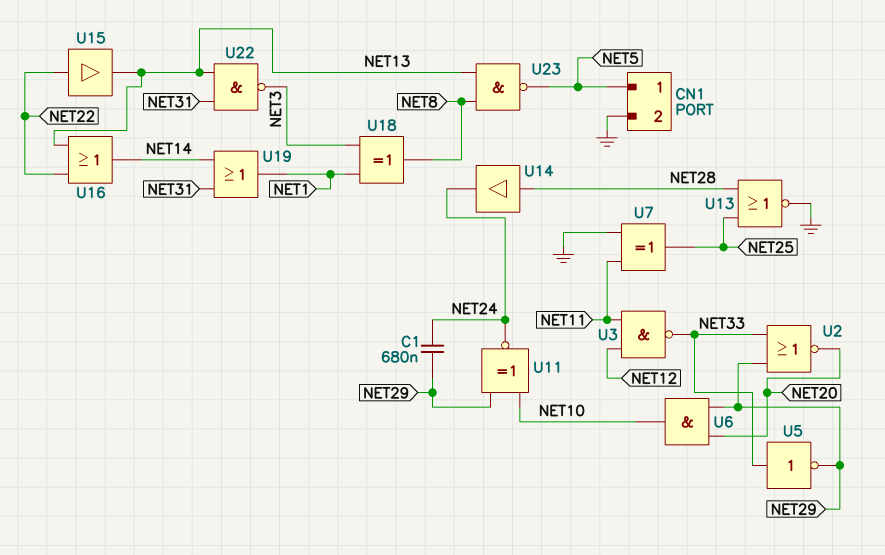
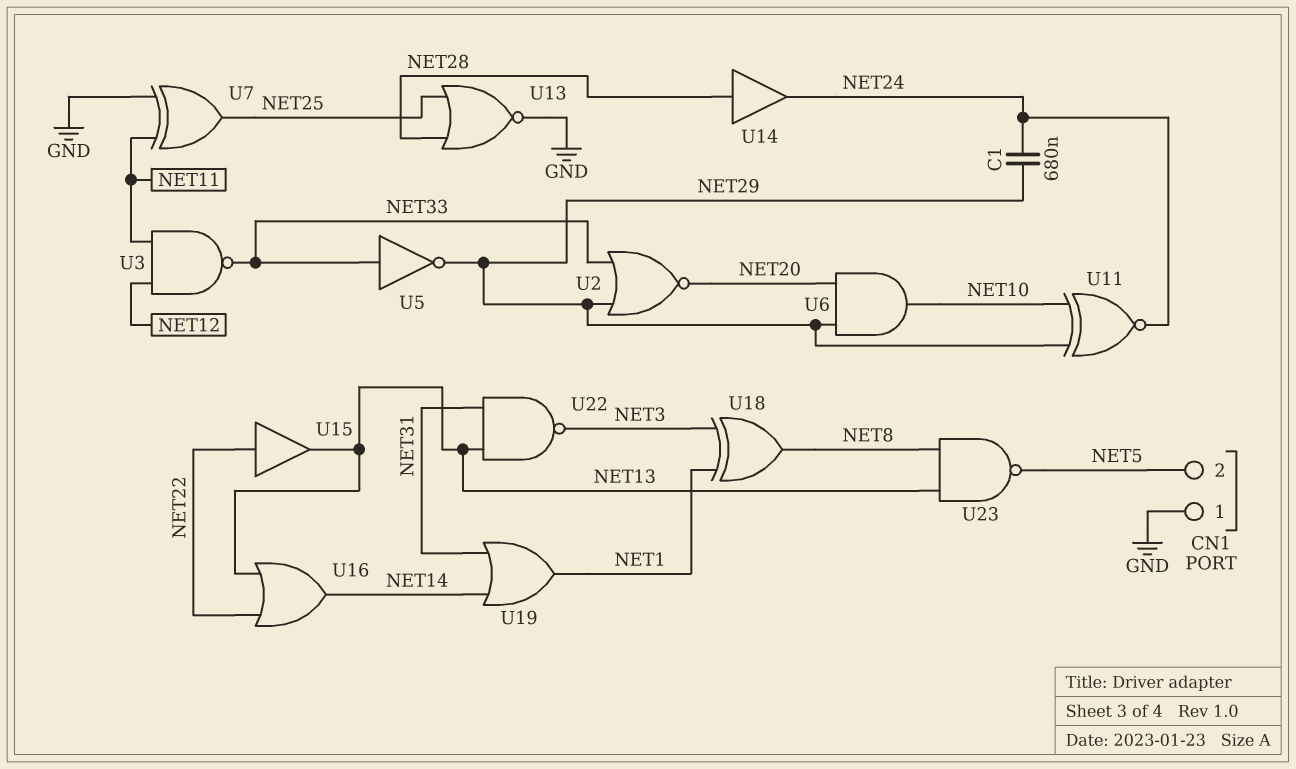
CN1 pin 1: NET5 -> GND
CN1 pin 2: GND -> NET5

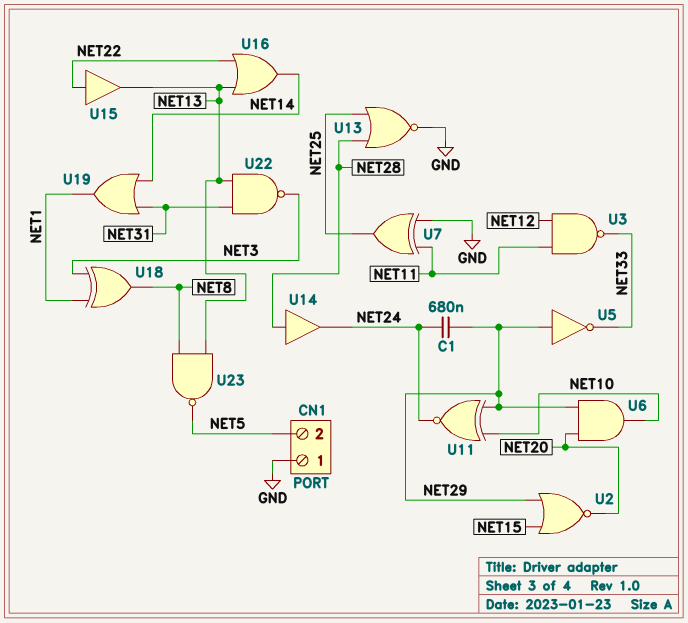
U2: NOR (in NET29, in NET33, out NET20) -> NOR (in NET15, in NET29, out NET20)
U5: NOT (in NET33, out NET29) -> NOT (in NET29, out NET33)

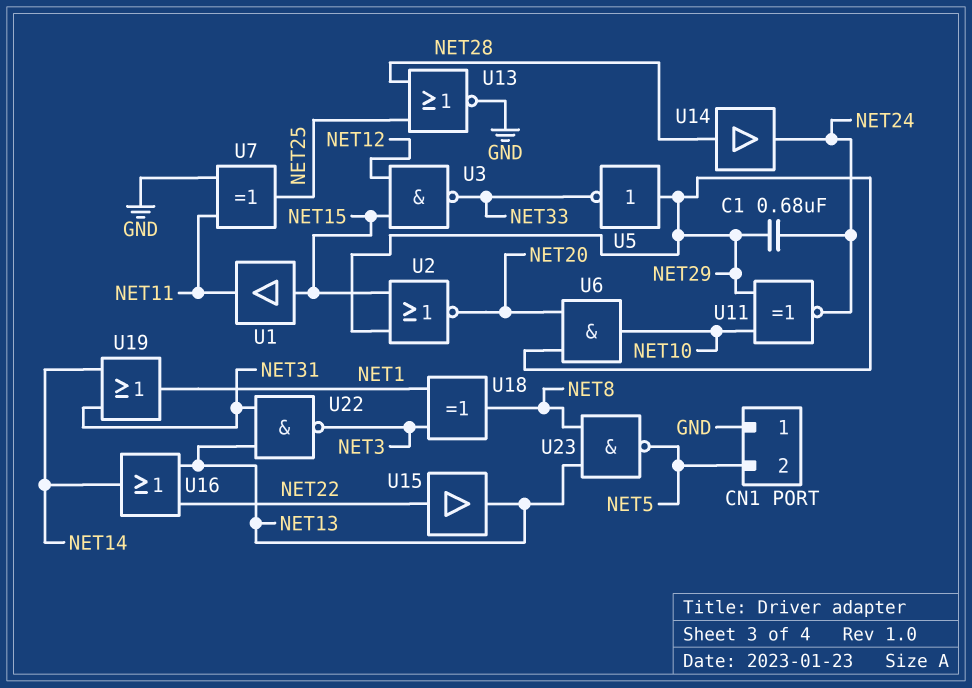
U1: none -> buffer (in NET15, out NET11)
U3: NAND (in NET11, in NET12, out NET33) -> NAND (in NET12, in NET15, out NET33)

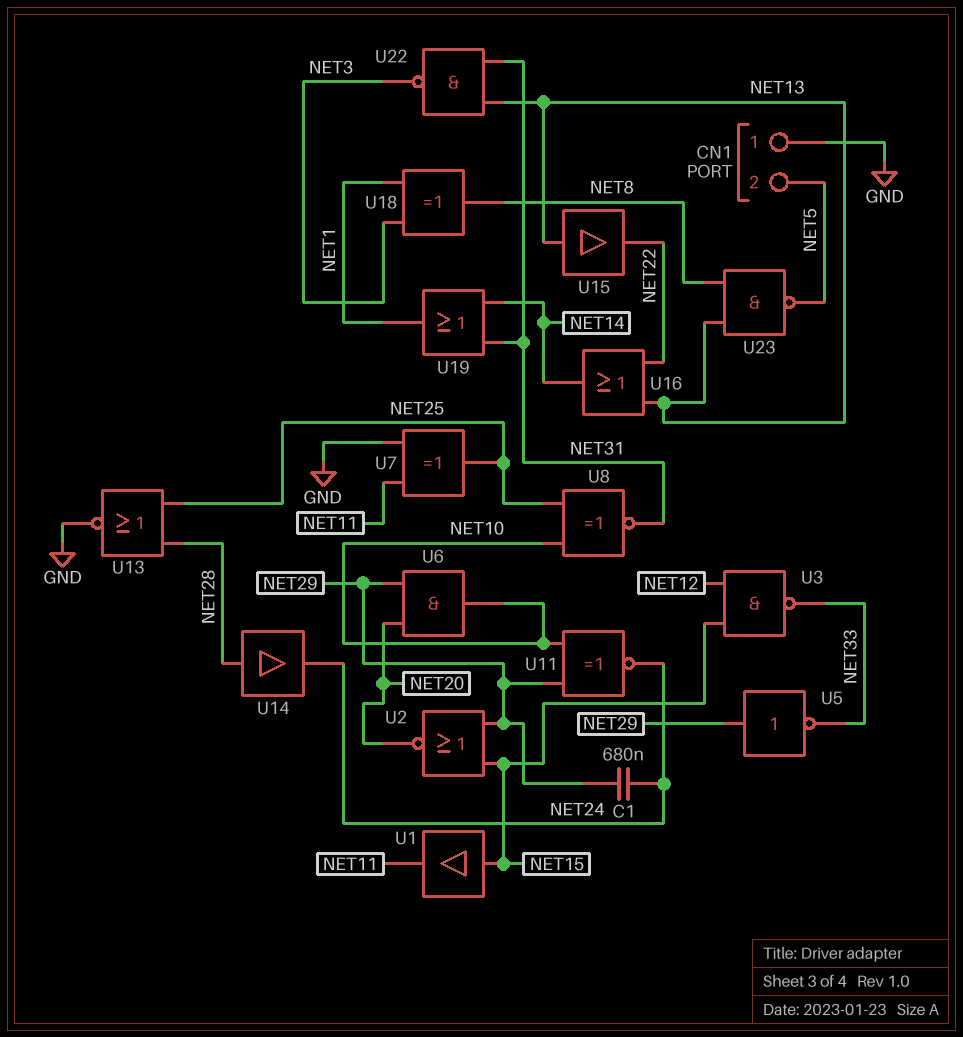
U8: none -> XNOR (in NET10, in NET25, out NET31)
U15: buffer (in NET22, out NET13) -> buffer (in NET13, out NET22)

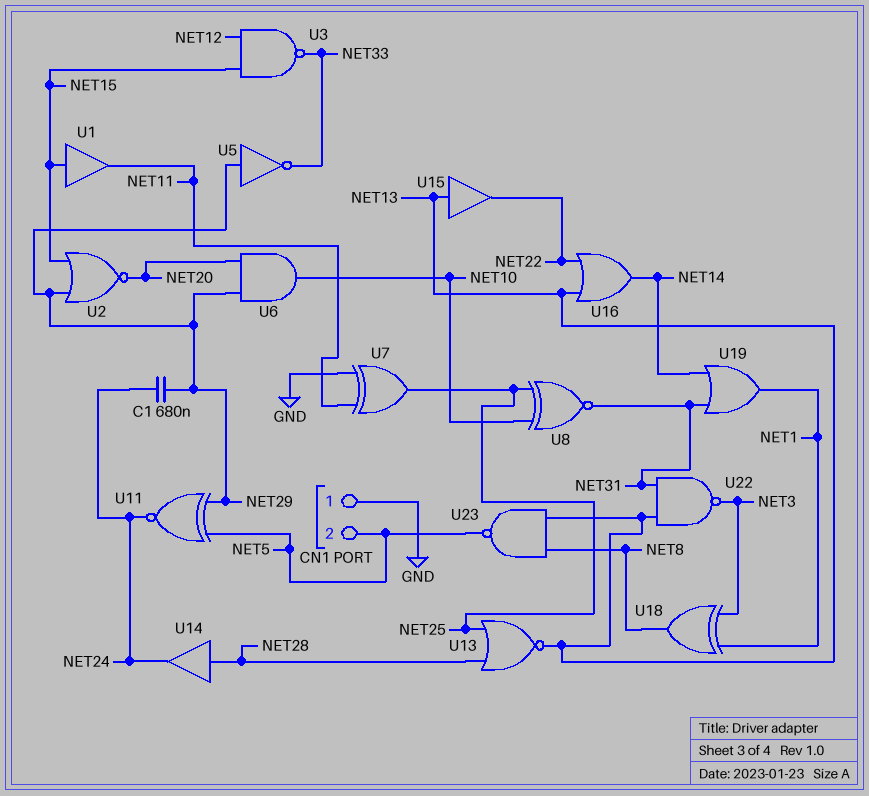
U11: XNOR (in NET10, in NET29, out NET24) -> XNOR (in NET5, in NET29, out NET24)
U13: NOR (in NET25, in NET28, out GND) -> NOR (in NET25, in NET28, out NET13)

